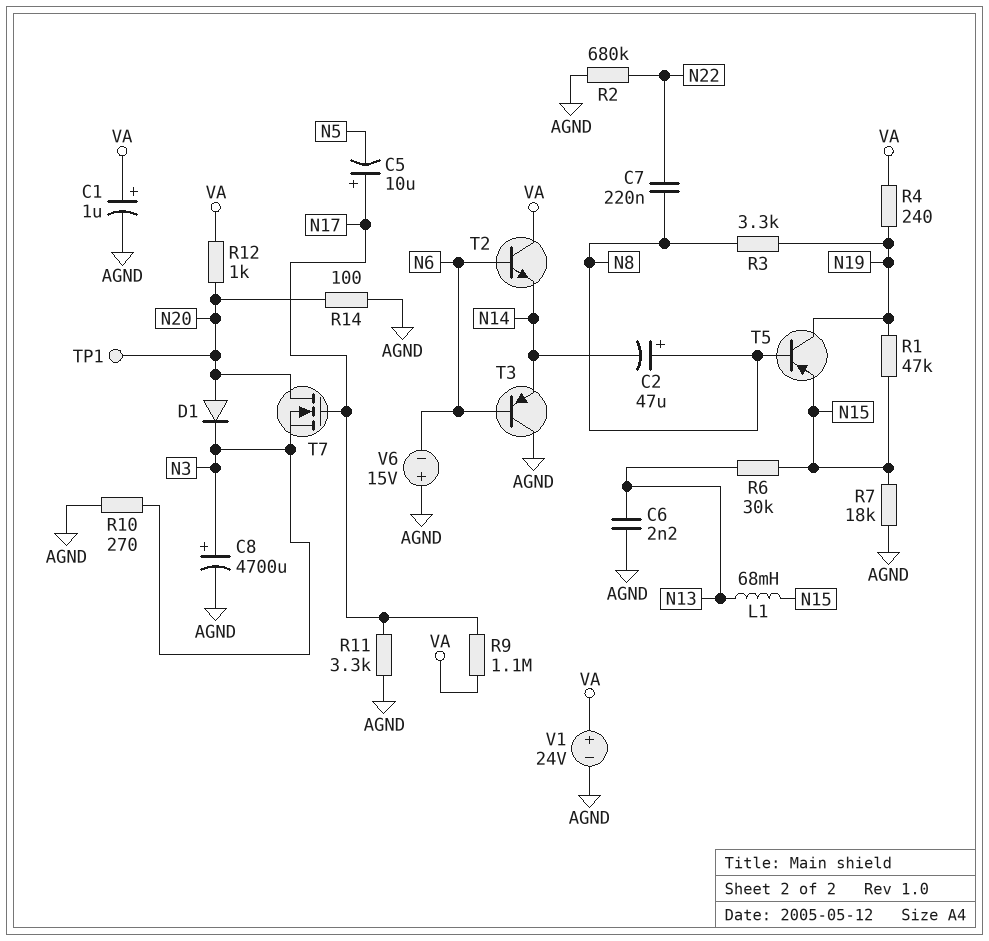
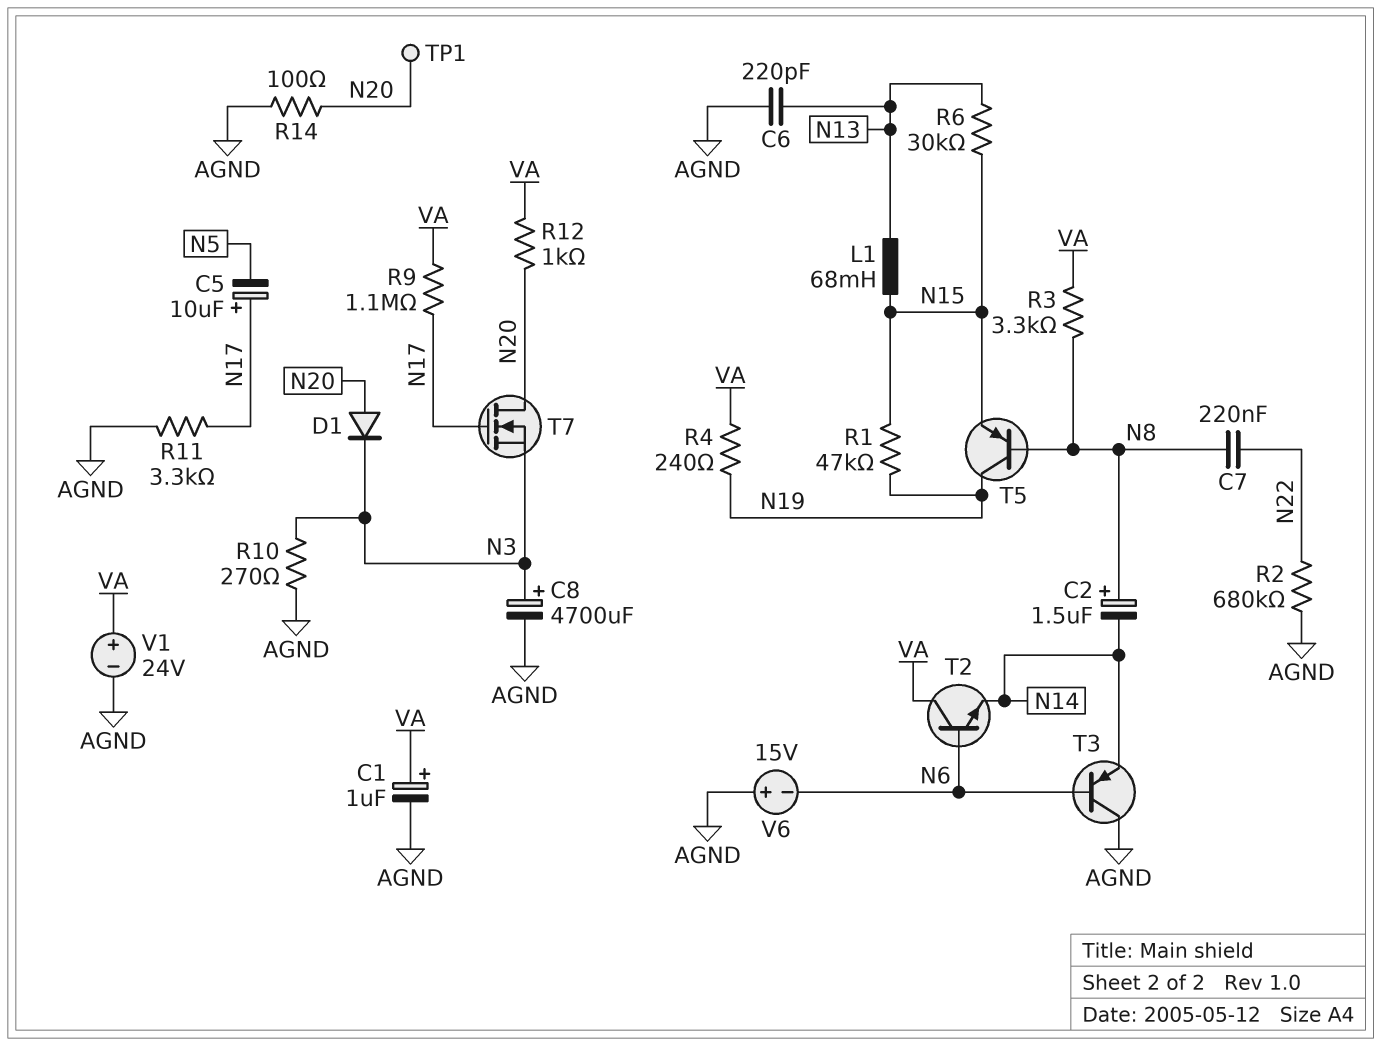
C2: 47uF (plus N8, minus N14) -> 1.5uF (plus N8, minus N14)
C6: 2.2nF (AGND, N13) -> 220pF (AGND, N13)
R3: 3.3k (N8, N19) -> 3.3k (N8, VA)
R7: 18k (AGND, N15) -> none

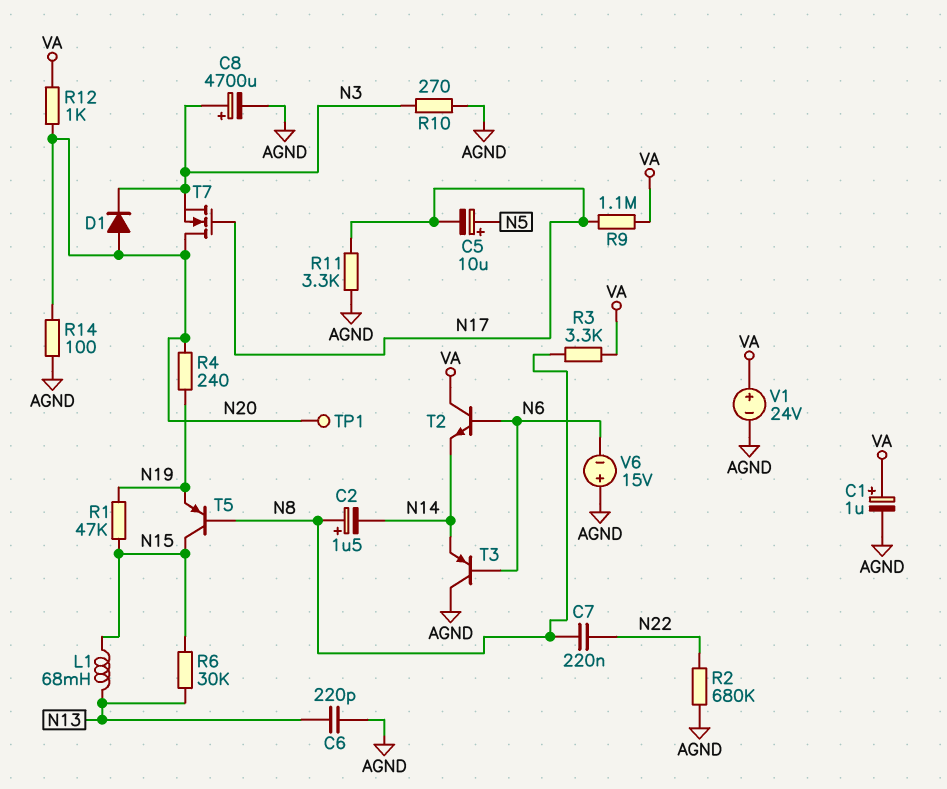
C5: 10uF (plus N17, minus N5) -> 10uF (plus N5, minus N17)
R4: 240 (N19, VA) -> 240 (N19, N20)
T5: PNP (B N8, C N19, E N15) -> PNP (B N8, C N15, E N19)

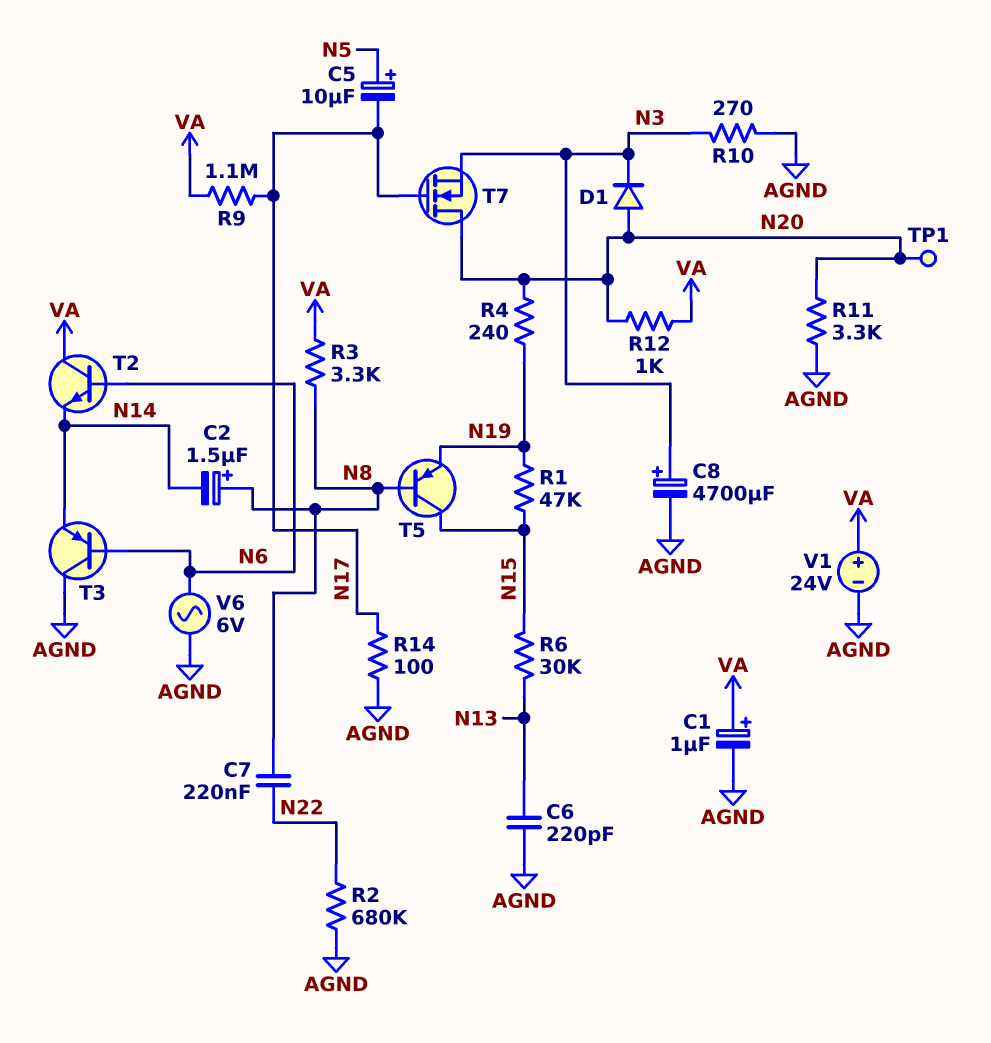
L1: 68mH (N13, N15) -> none
R11: 3.3k (AGND, N17) -> 3.3k (AGND, N20)
R14: 100 (AGND, N20) -> 100 (AGND, N17)
V6: 15V (plus AGND, minus N6) -> AC 6V (AGND, N6)

